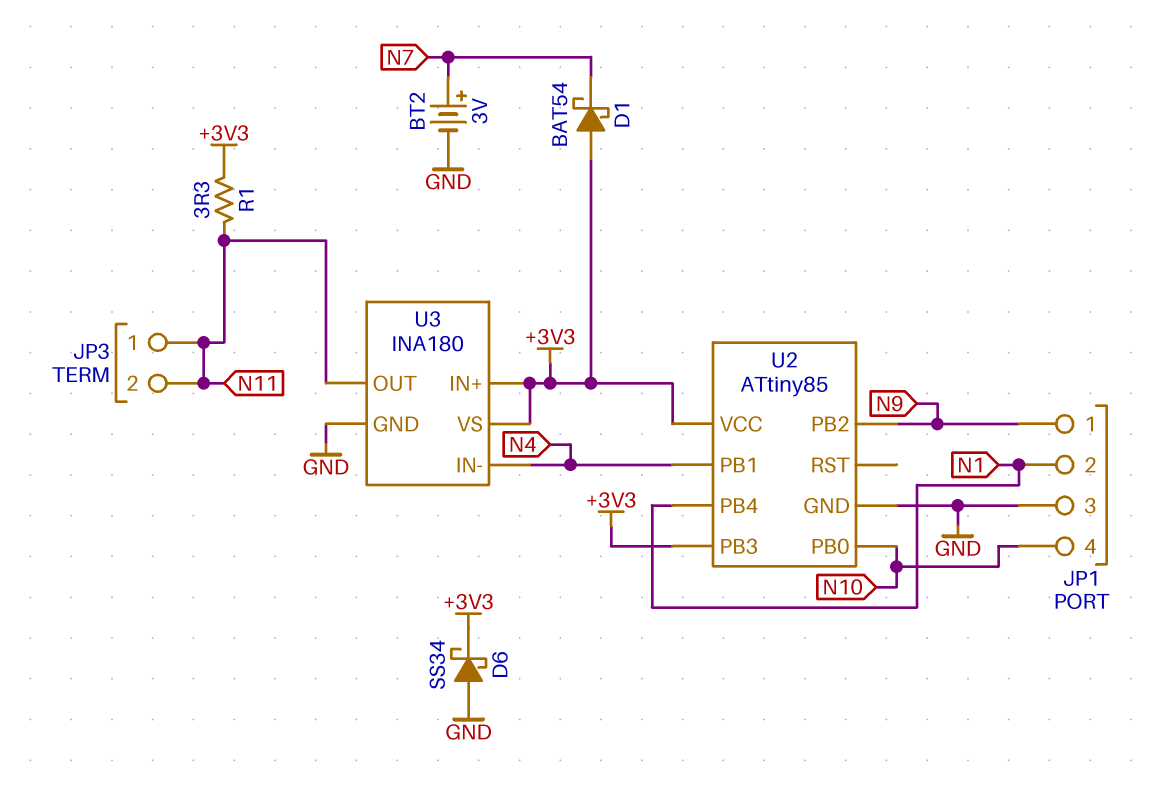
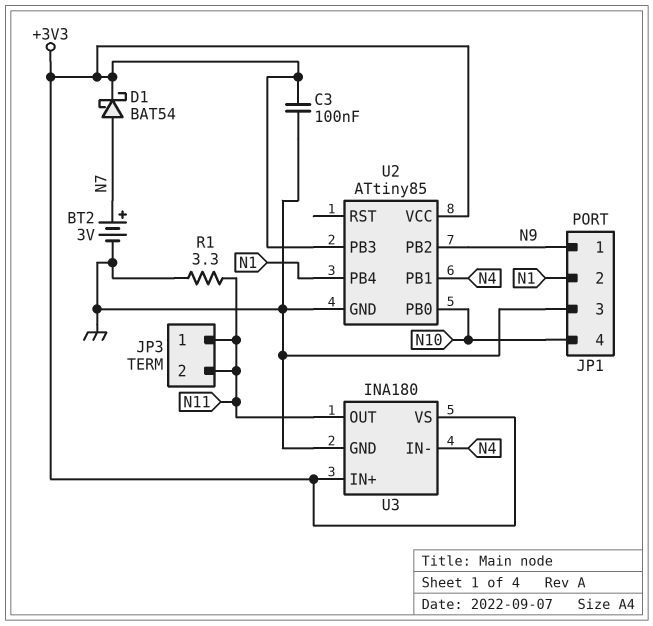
C3: none -> 100nF (+3V3, GND)
D1: schottky BAT54 (A +3V3, K N7) -> schottky BAT54 (A N7, K +3V3)
D6: schottky SS34 (A GND, K +3V3) -> none
R1: 3.3 (+3V3, N11) -> 3.3 (GND, N11)

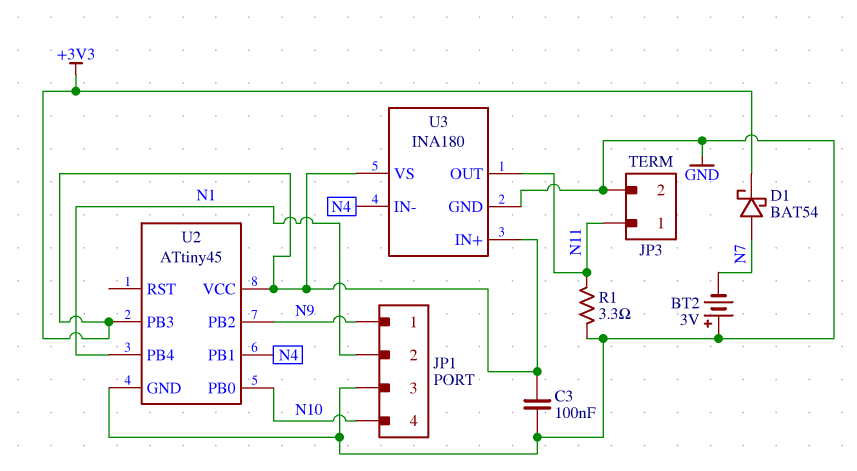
BT2: 3V (plus N7, minus GND) -> 3V (plus GND, minus N7)
JP3 pin 2: N11 -> GND
U2: ATtiny85 -> ATtiny45

